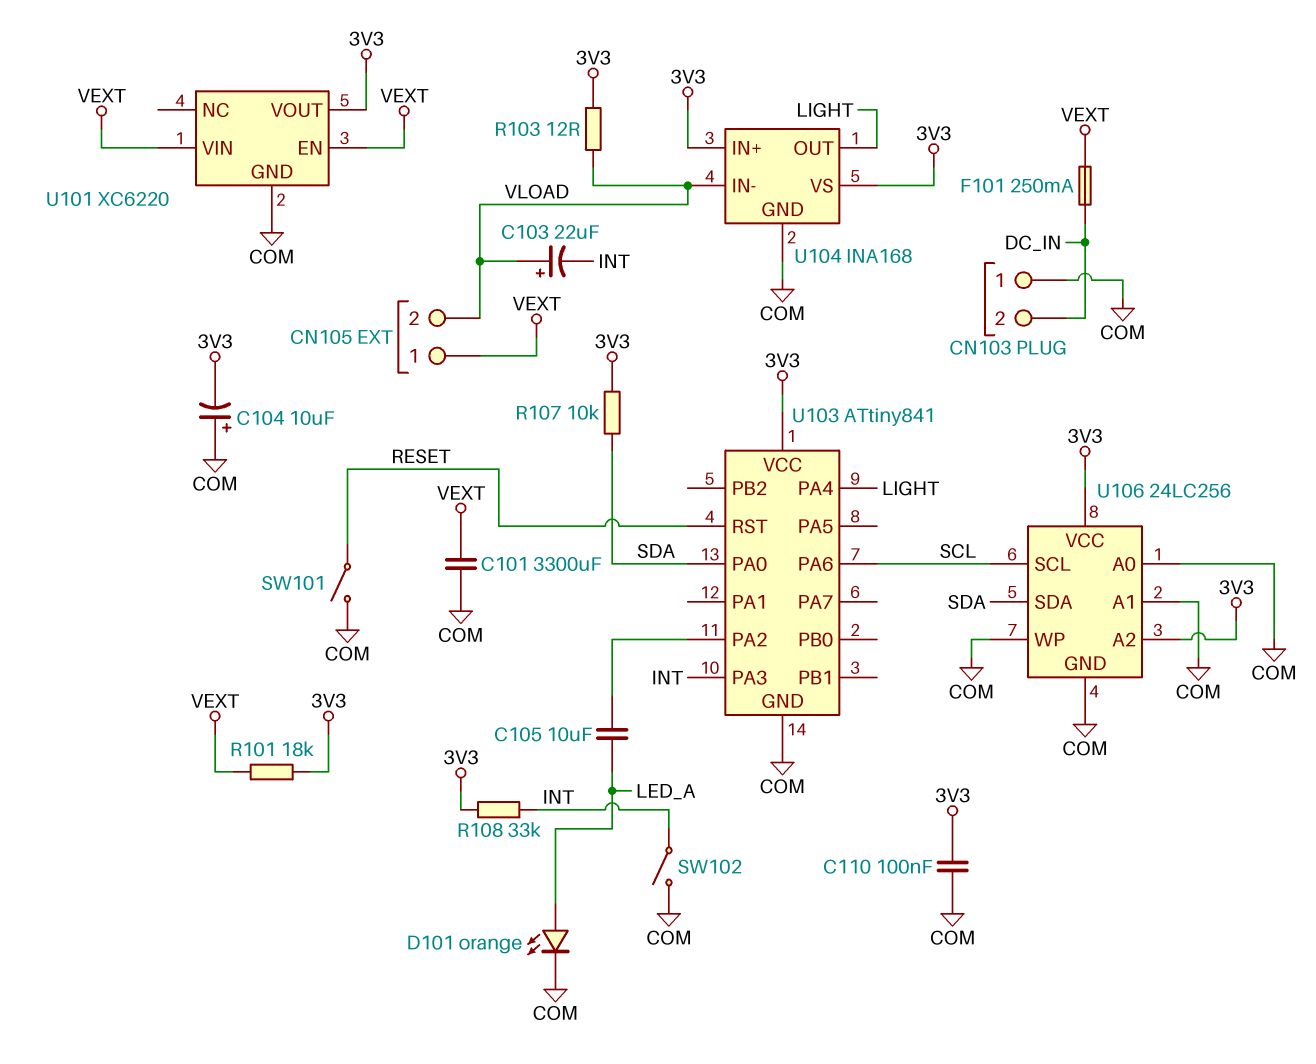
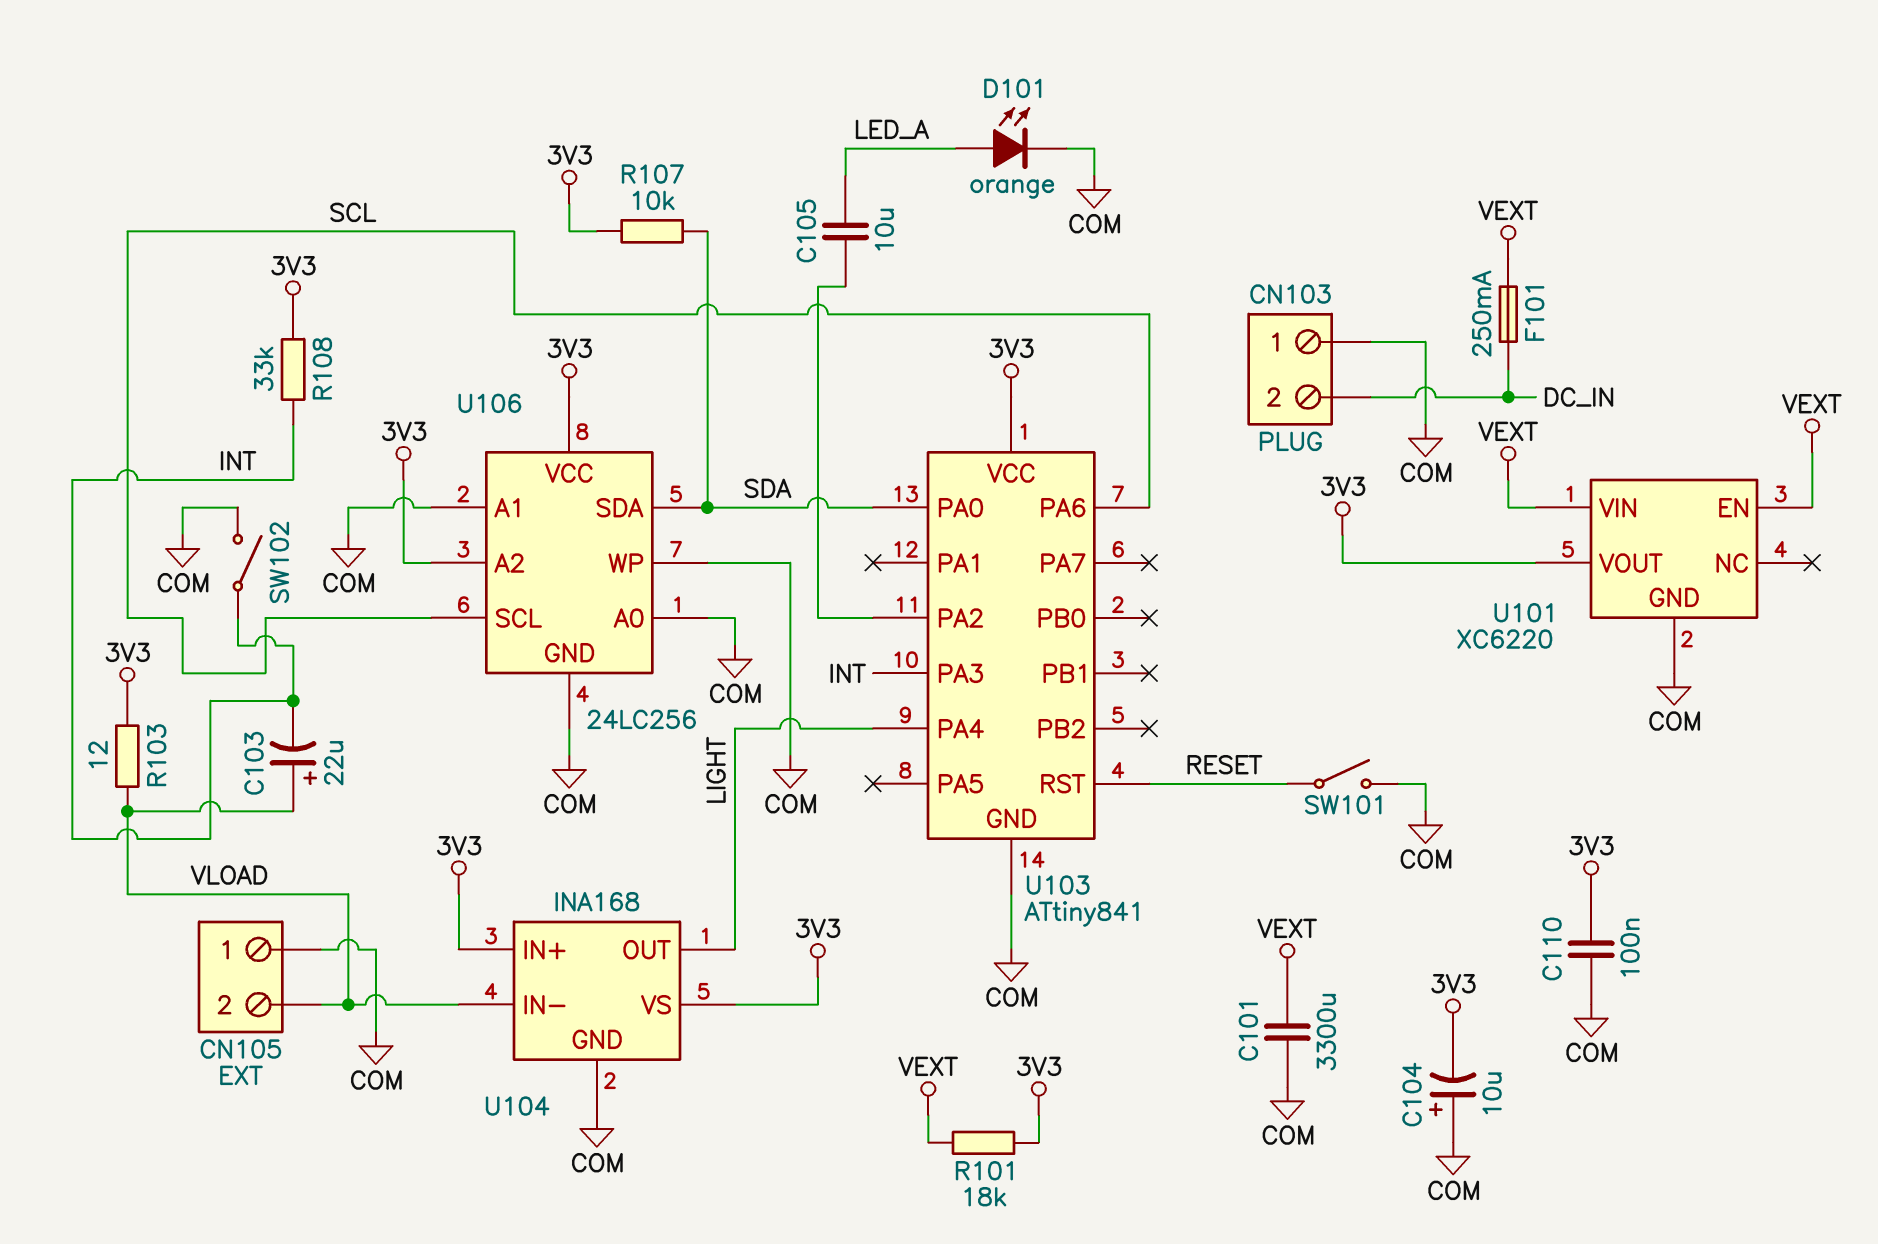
CN105 pin 1: VEXT -> COM

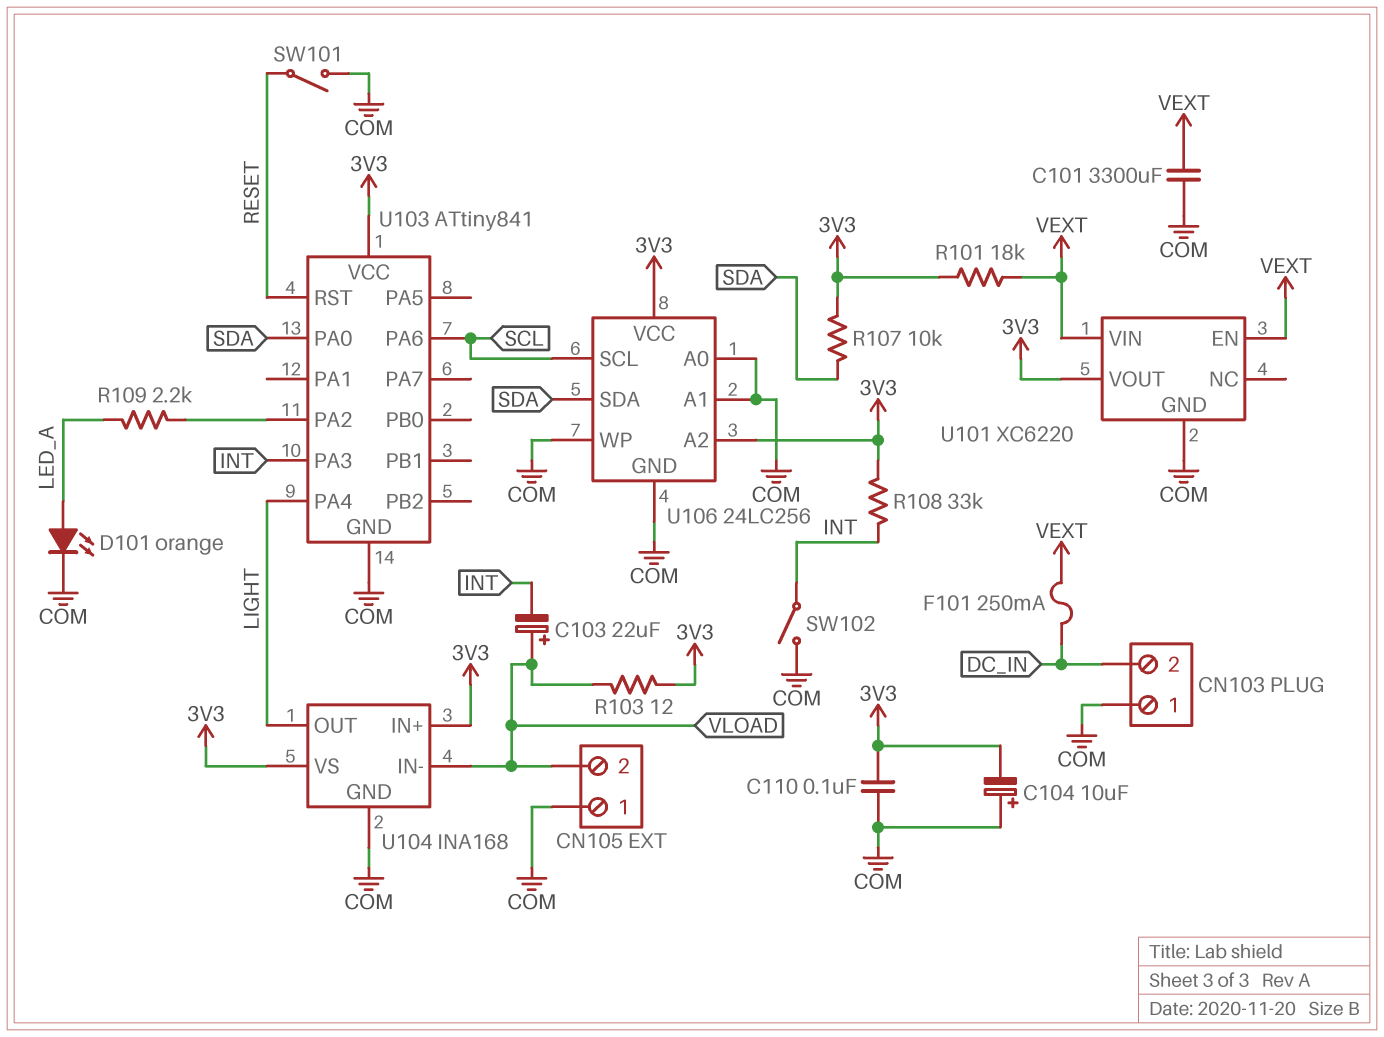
C105: 10uF (LED_A, U103/PA2) -> none
R109: none -> 2.2k (LED_A, U103/PA2)

